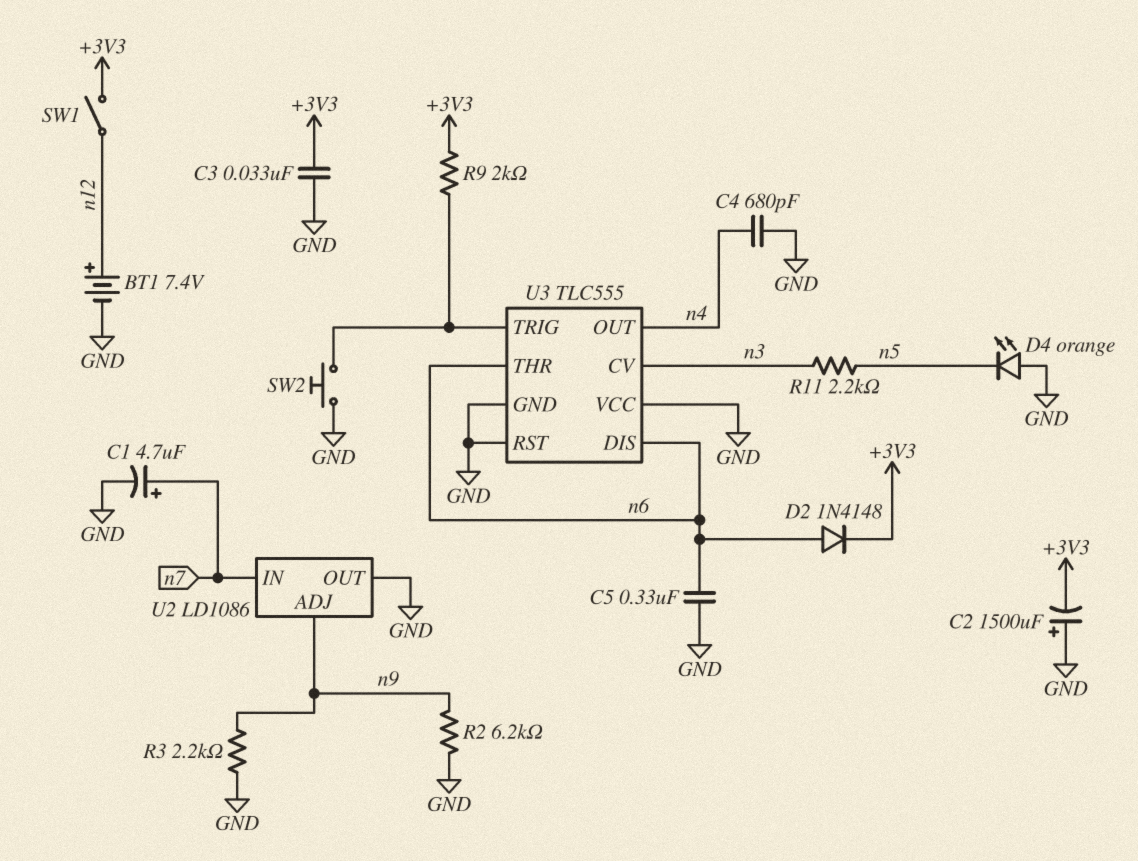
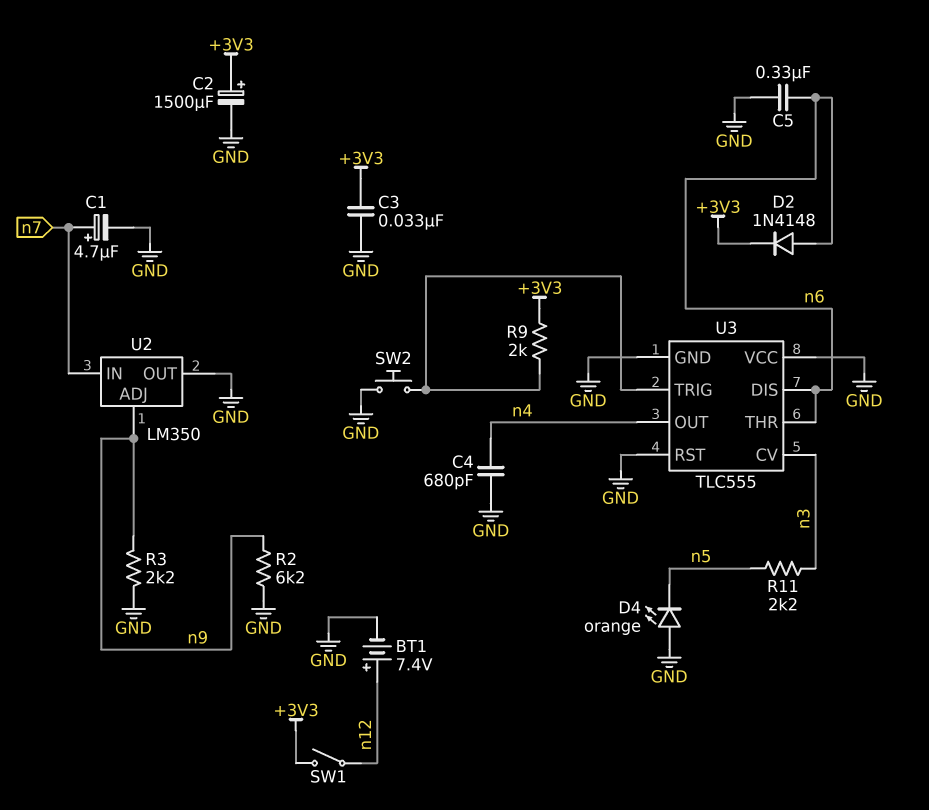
C2: 1500uF (plus GND, minus +3V3) -> 1500uF (plus +3V3, minus GND)
U2: LD1086 -> LM350

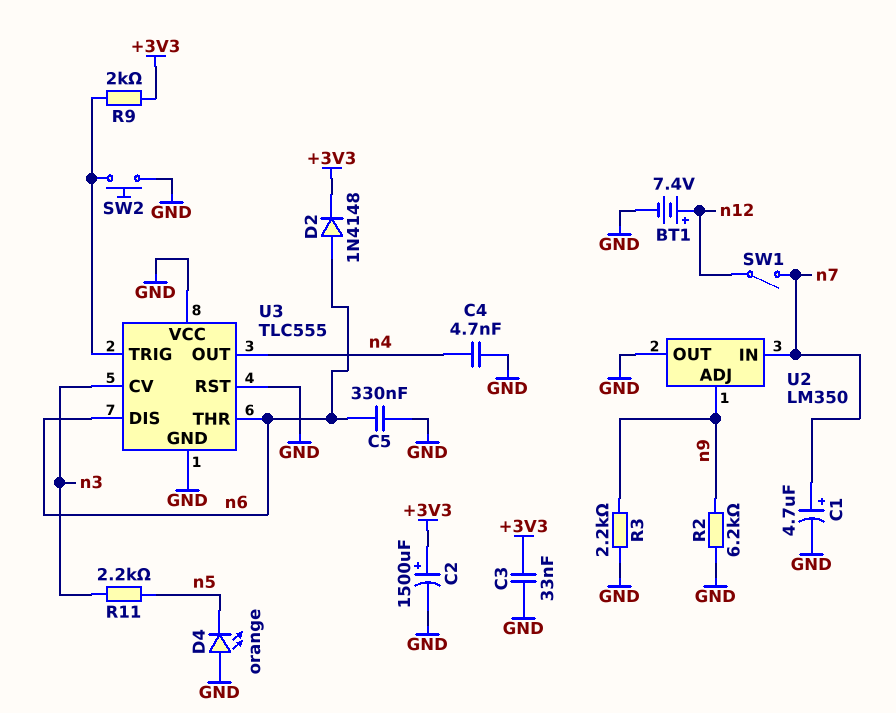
C4: 680pF (GND, n4) -> 4.7nF (GND, n4)
SW1: switch (+3V3, n12) -> switch (n7, n12)

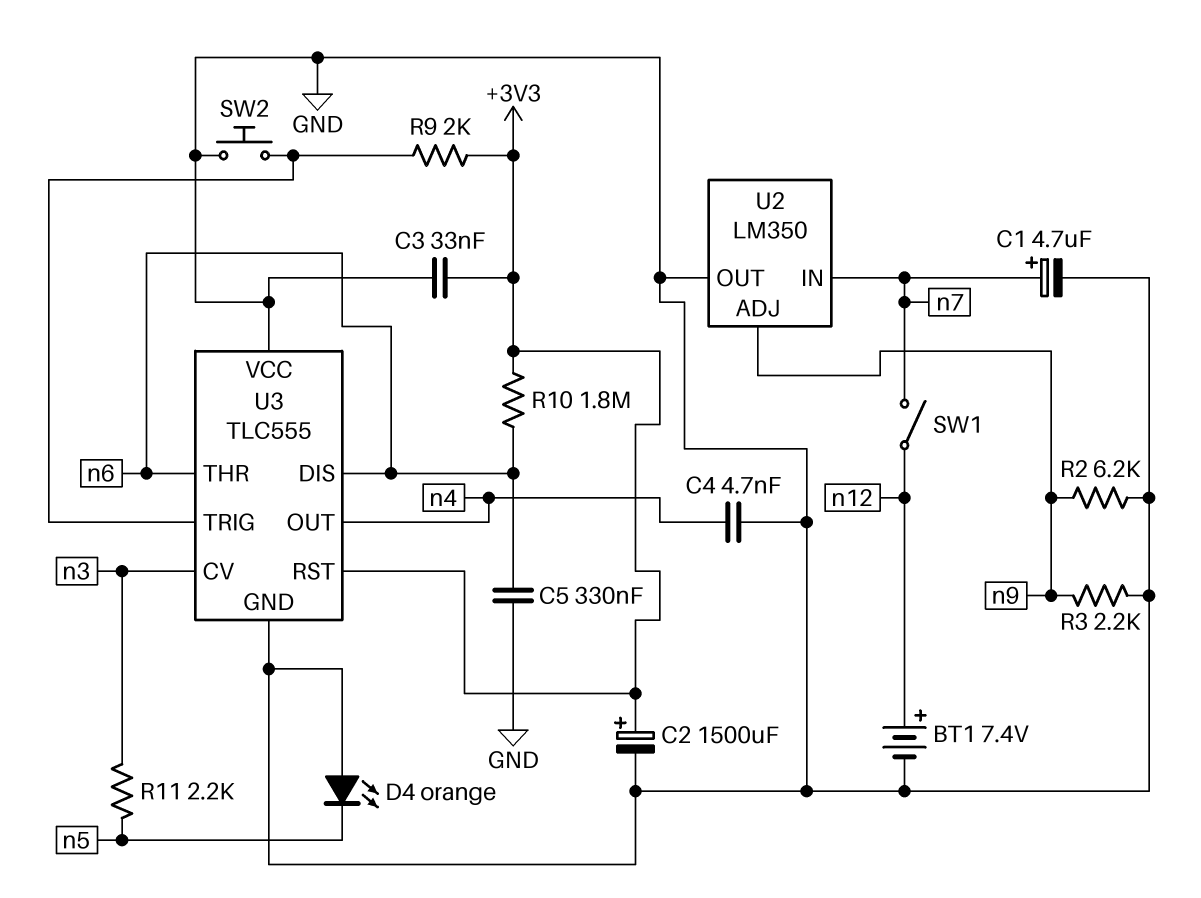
D2: diode 1N4148 (A n6, K +3V3) -> none
R10: none -> 1.8M (+3V3, n6)
U3 pin RST: GND -> +3V3

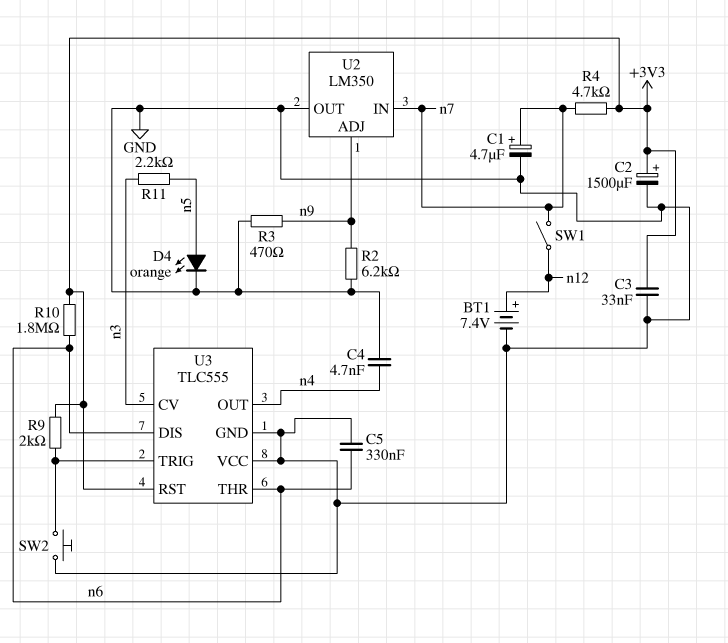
D4: LED orange (A GND, K n5) -> LED orange (A n5, K GND)
R3: 2.2k (GND, n9) -> 470 (GND, n9)
R4: none -> 4.7k (+3V3, n7)

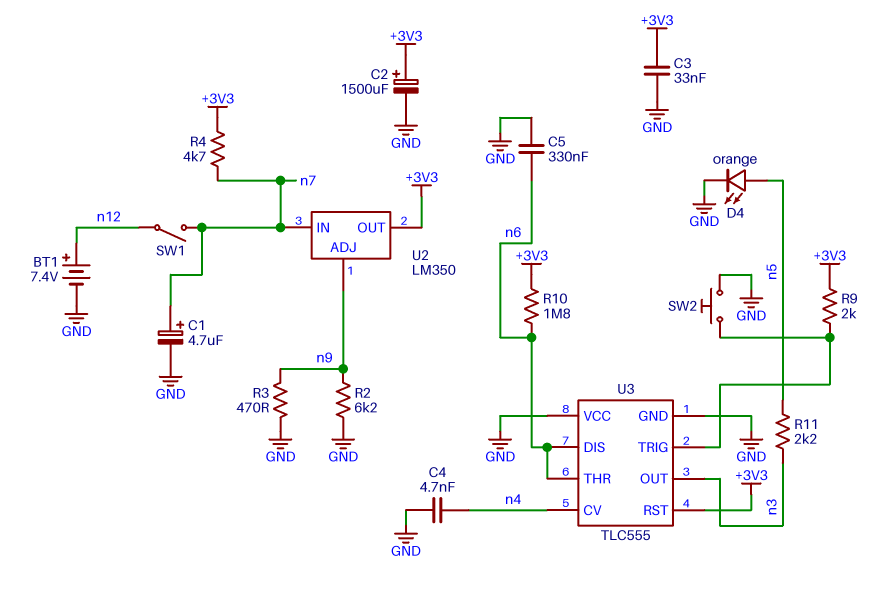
U2 pin OUT: GND -> +3V3
U3 pin CV: n3 -> n4
U3 pin OUT: n4 -> n3

